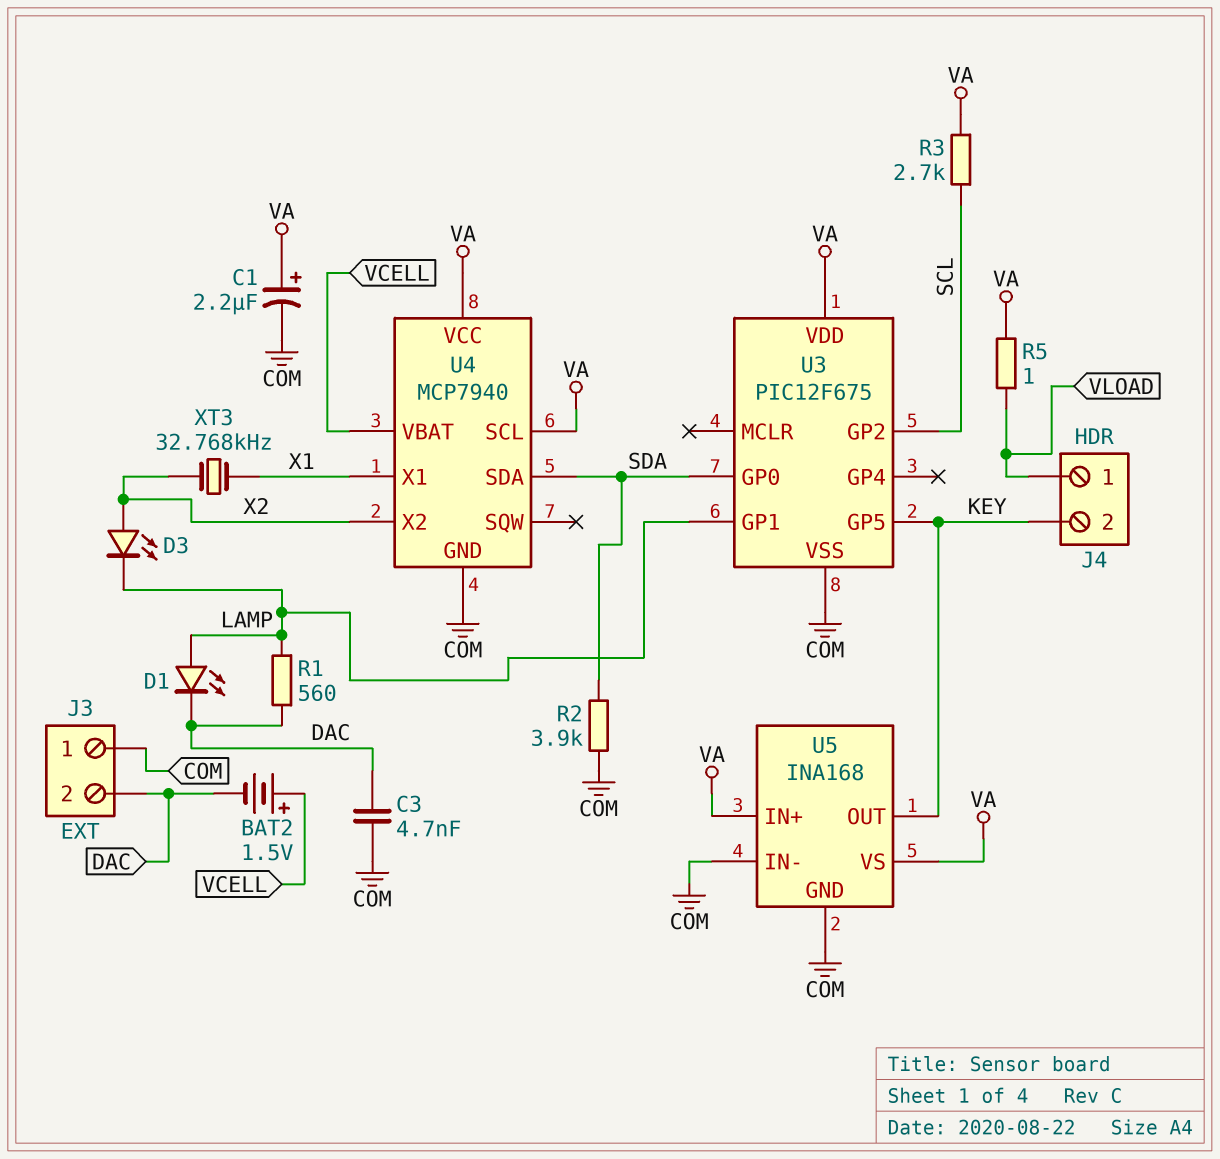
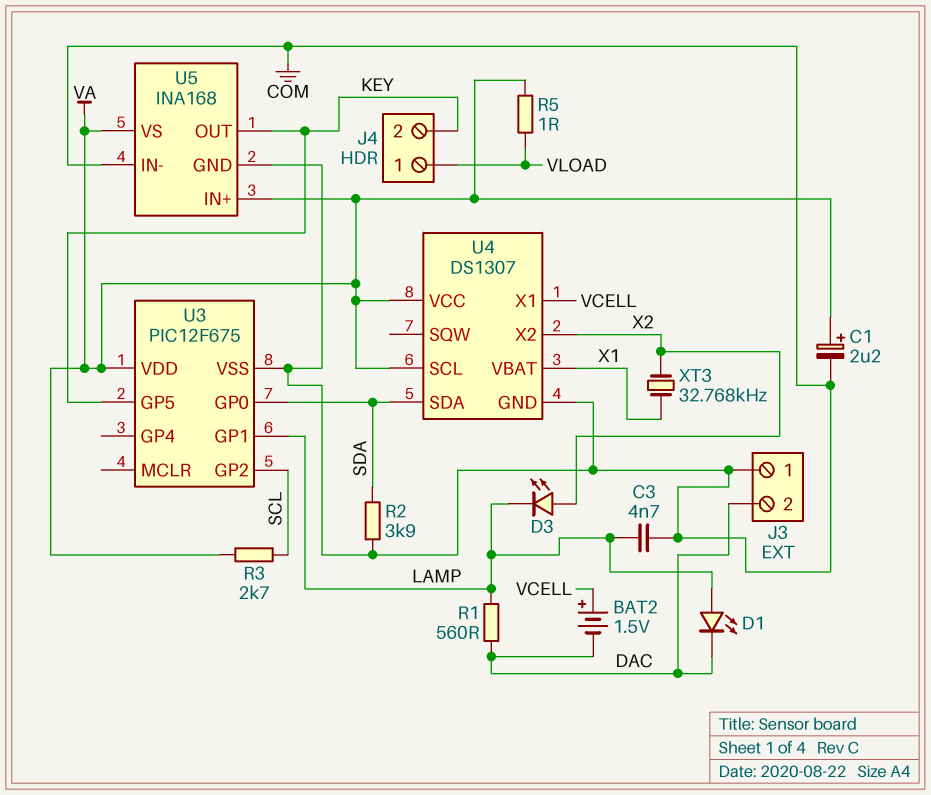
C3: 4.7nF (COM, DAC) -> 4.7nF (COM, LAMP)
U4: MCP7940 -> DS1307
U4 pin VBAT: VCELL -> X1
U4 pin X1: X1 -> VCELL

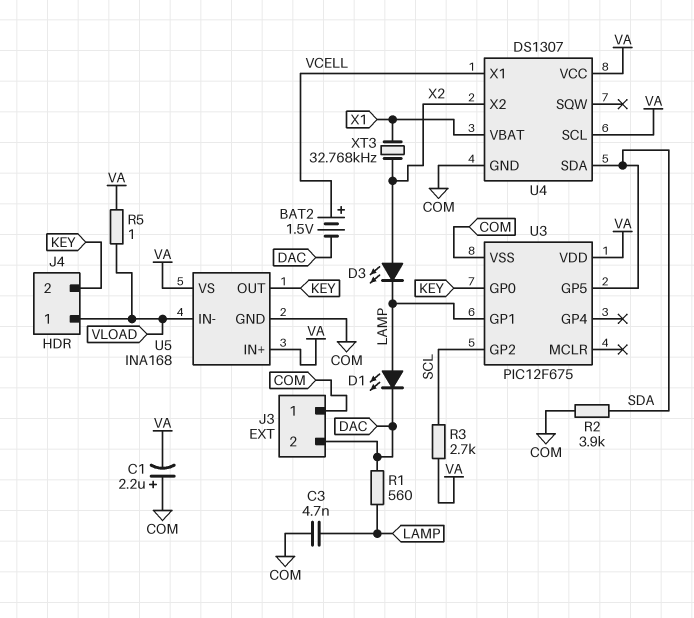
C1: 2.2uF (plus VA, minus COM) -> 2.2uF (plus COM, minus VA)
U3 pin GP0: SDA -> KEY
U3 pin GP5: KEY -> SDA
U5 pin IN-: COM -> VLOAD

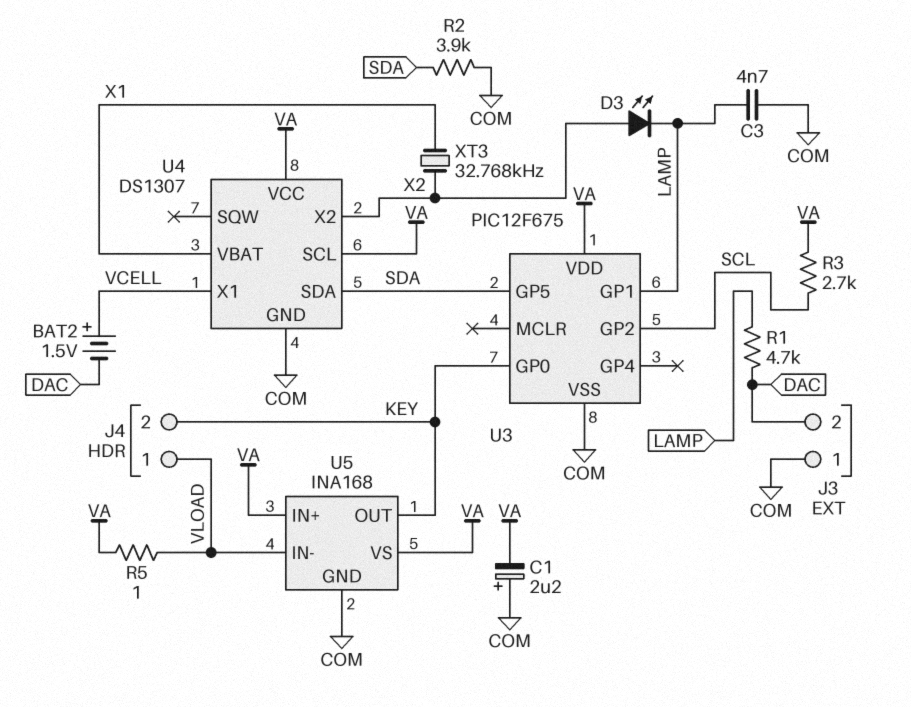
D1: LED (A LAMP, K DAC) -> none
R1: 560 (DAC, LAMP) -> 4.7k (DAC, LAMP)

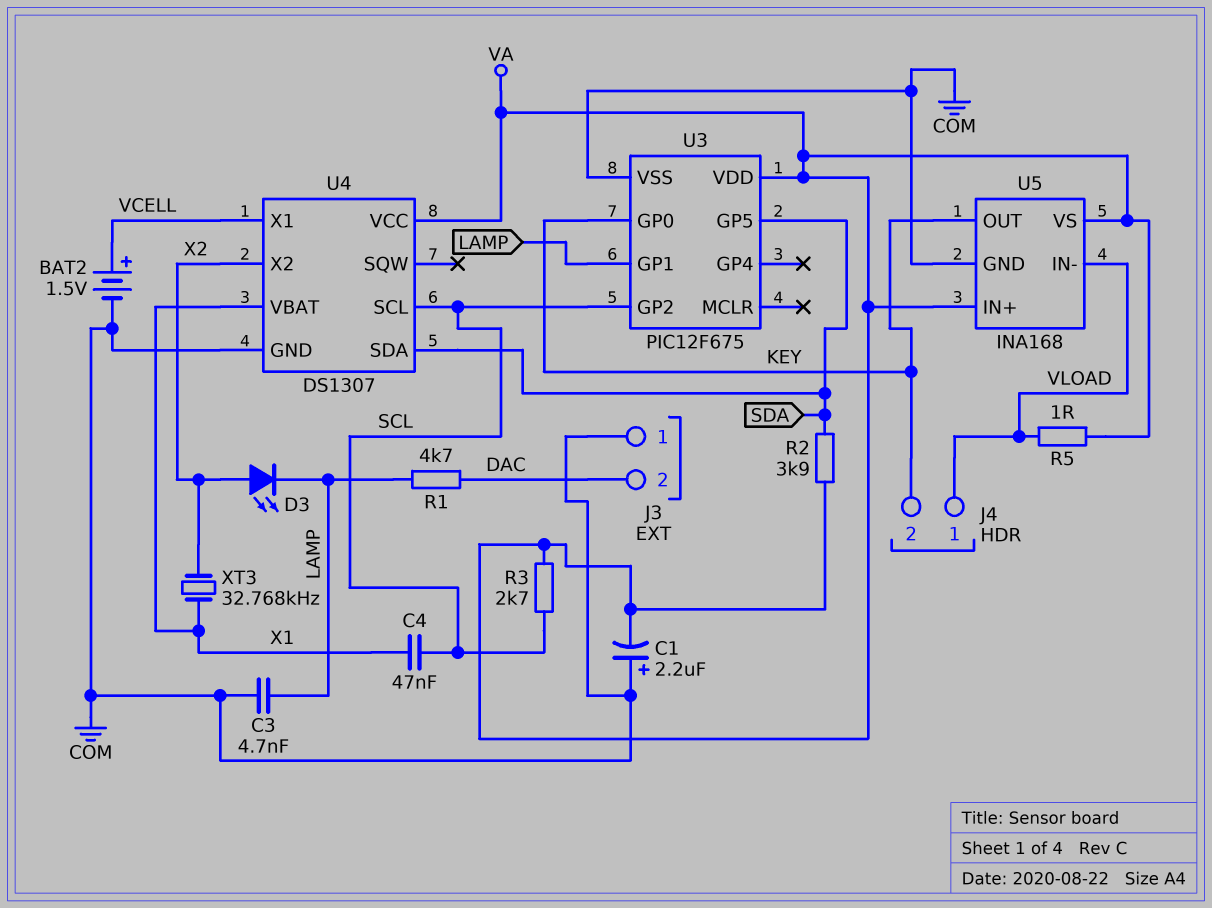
BAT2: 1.5V (plus VCELL, minus DAC) -> 1.5V (plus VCELL, minus COM)
C4: none -> 47nF (SCL, X1)
R2: 3.9k (COM, SDA) -> 3.9k (SDA, VA)
U4 pin SCL: VA -> SCL

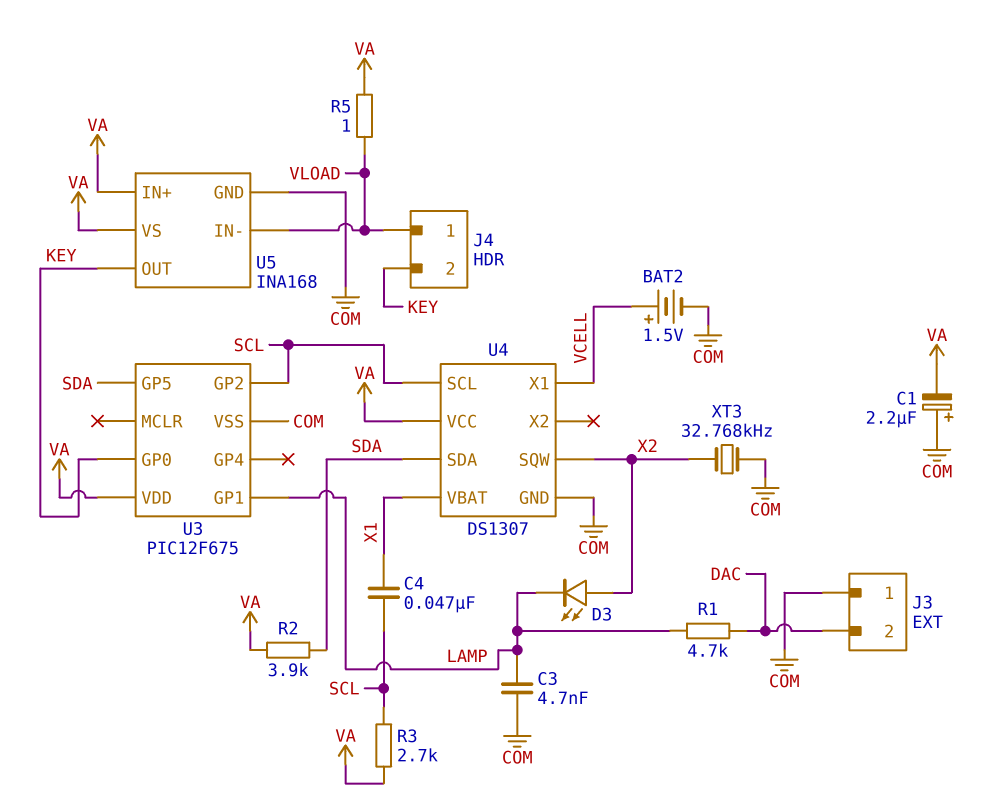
U4 pin SQW: none -> X2
U4 pin X2: X2 -> none
XT3: 32.768kHz (X1, X2) -> 32.768kHz (COM, X2)

